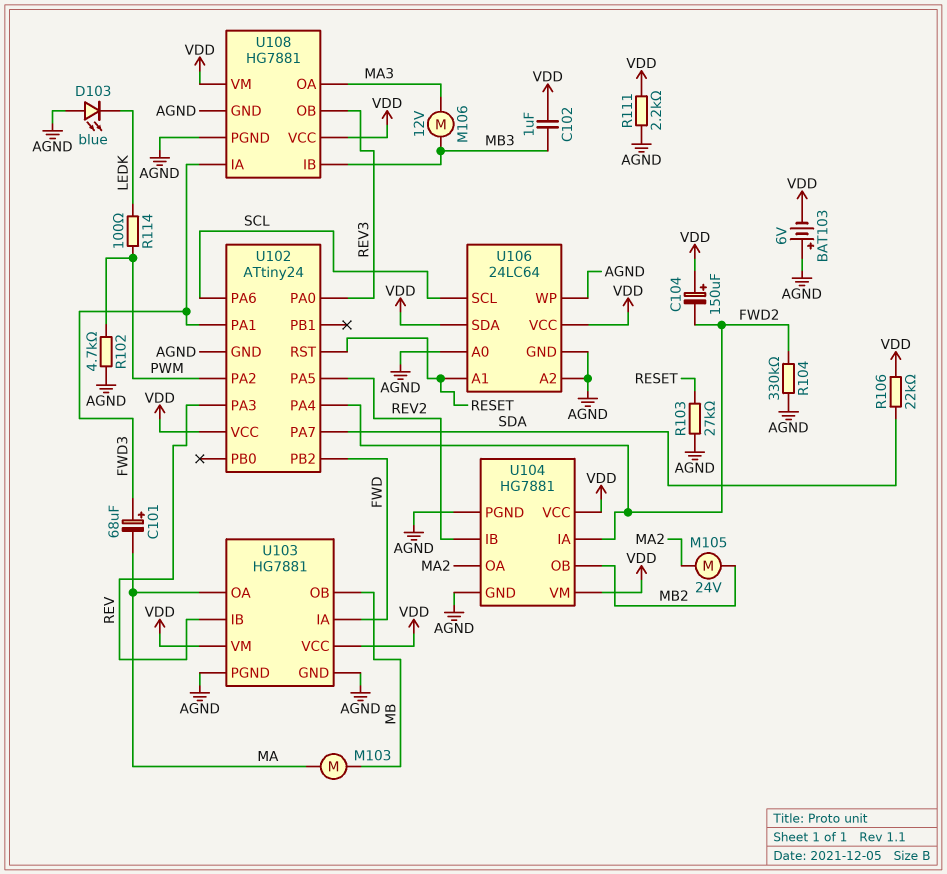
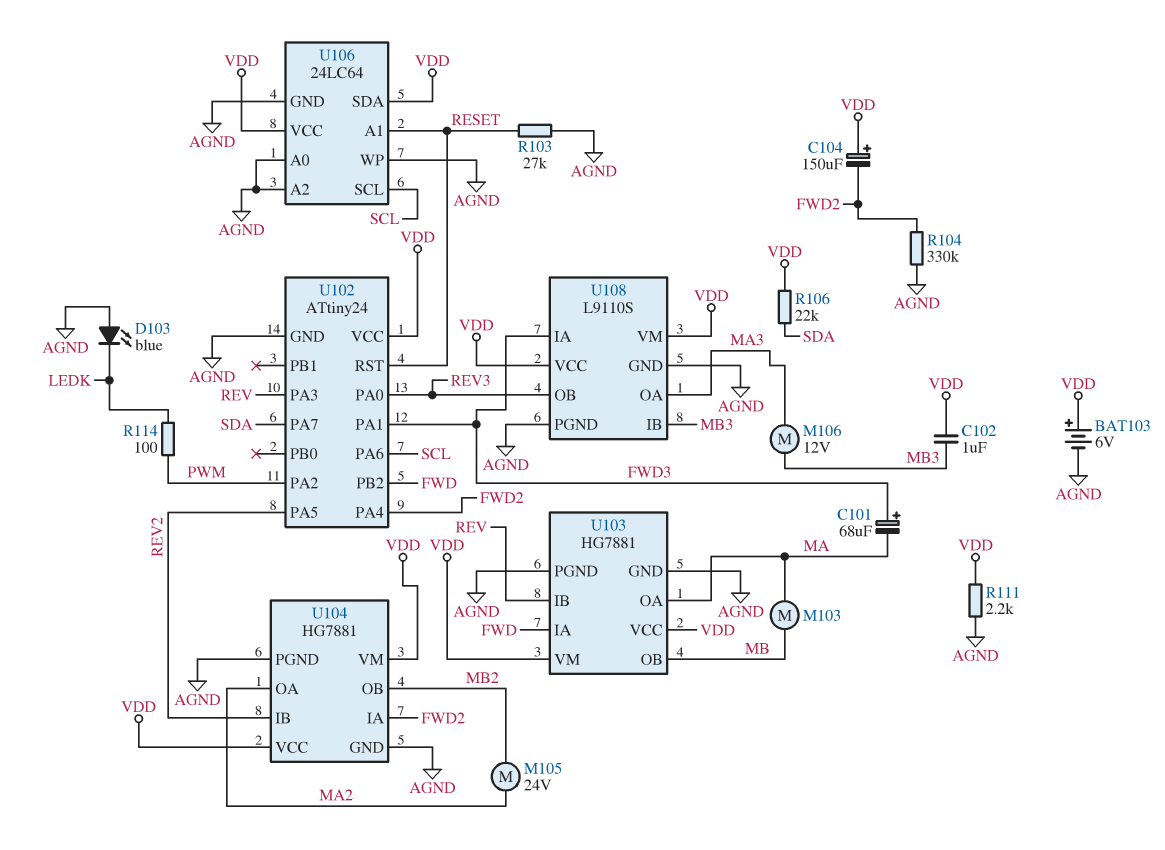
BAT103: 6V (plus AGND, minus VDD) -> 6V (plus VDD, minus AGND)
R102: 4.7k (AGND, PWM) -> none
U108: HG7881 -> L9110S

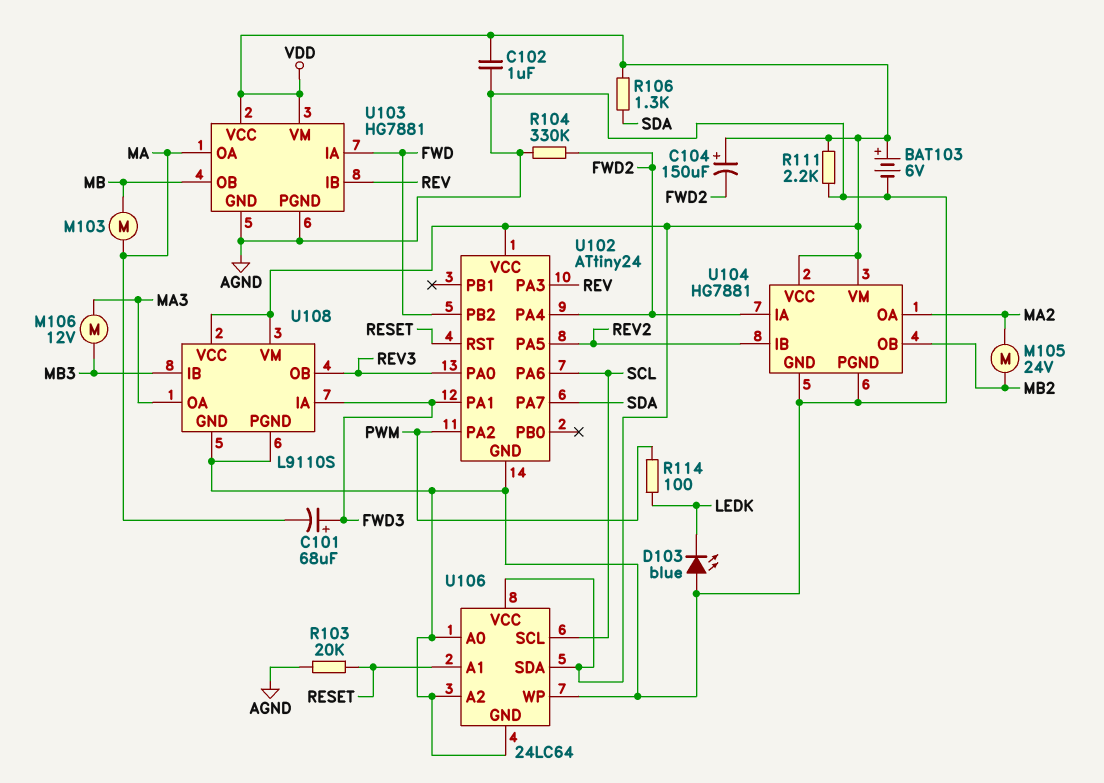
C102: 1uF (MB3, VDD) -> 1uF (AGND, VDD)
R103: 27k (AGND, RESET) -> 20k (AGND, RESET)
R106: 22k (SDA, VDD) -> 1.3k (SDA, VDD)

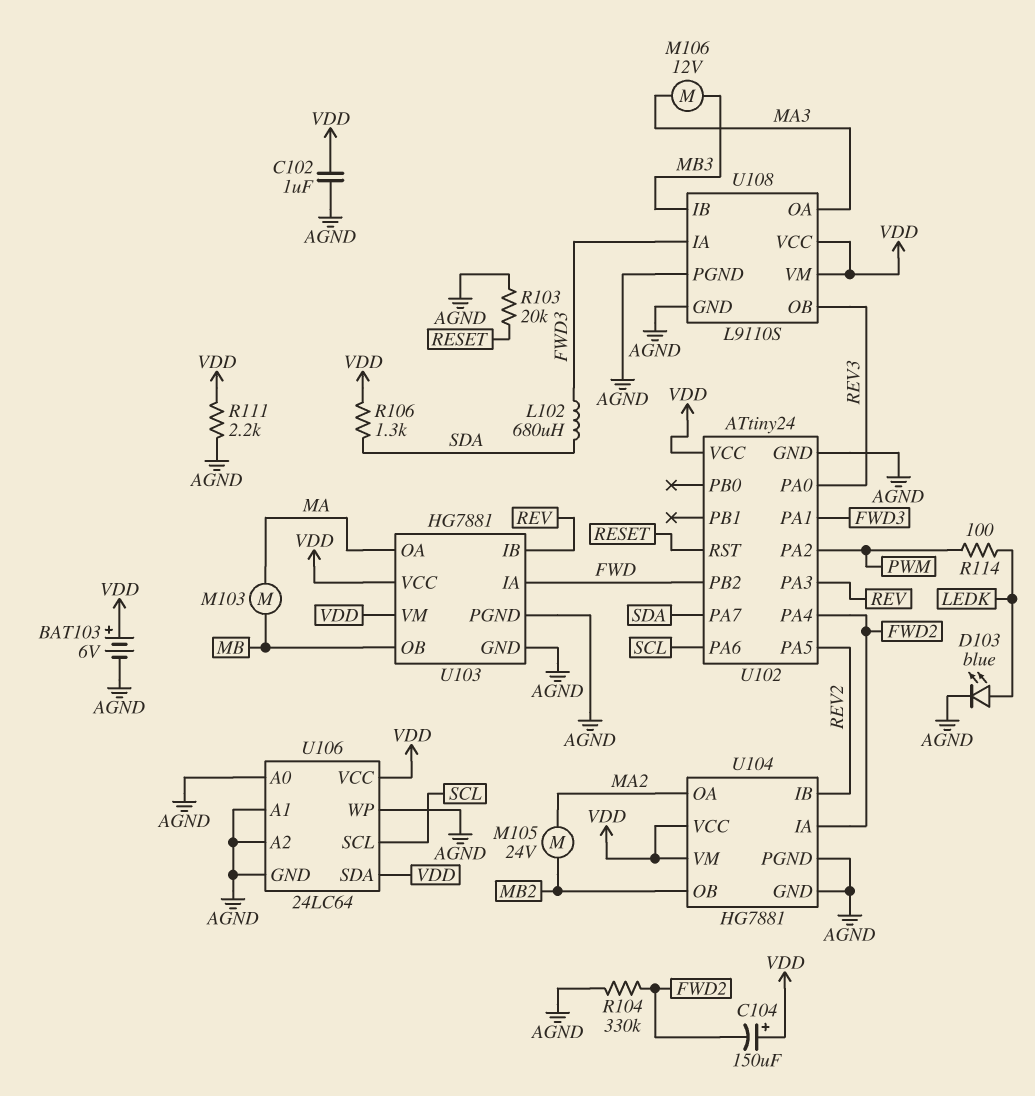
C101: 68uF (plus FWD3, minus MA) -> none
D103: LED blue (A AGND, K LEDK) -> LED blue (A LEDK, K AGND)
L102: none -> 680uH (FWD3, SDA)
U106 pin A1: RESET -> AGND

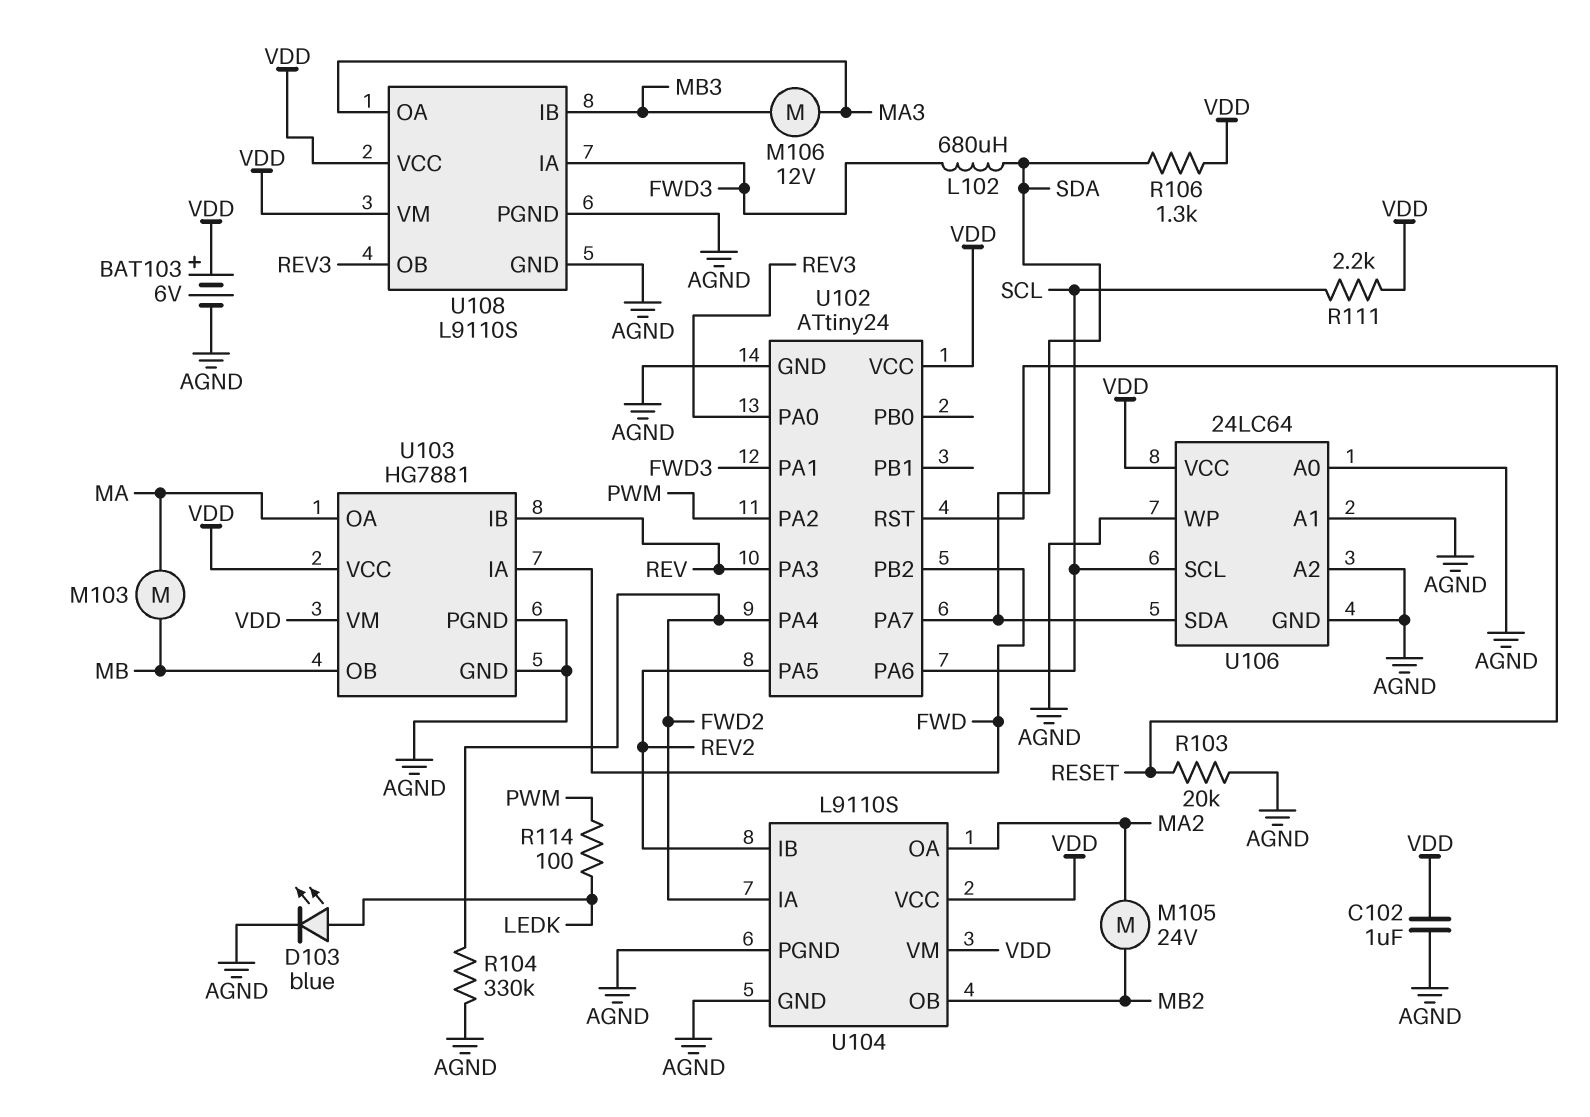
C104: 150uF (plus VDD, minus FWD2) -> none
R111: 2.2k (AGND, VDD) -> 2.2k (SCL, VDD)
U104: HG7881 -> L9110S
U106 pin SDA: VDD -> SDA

